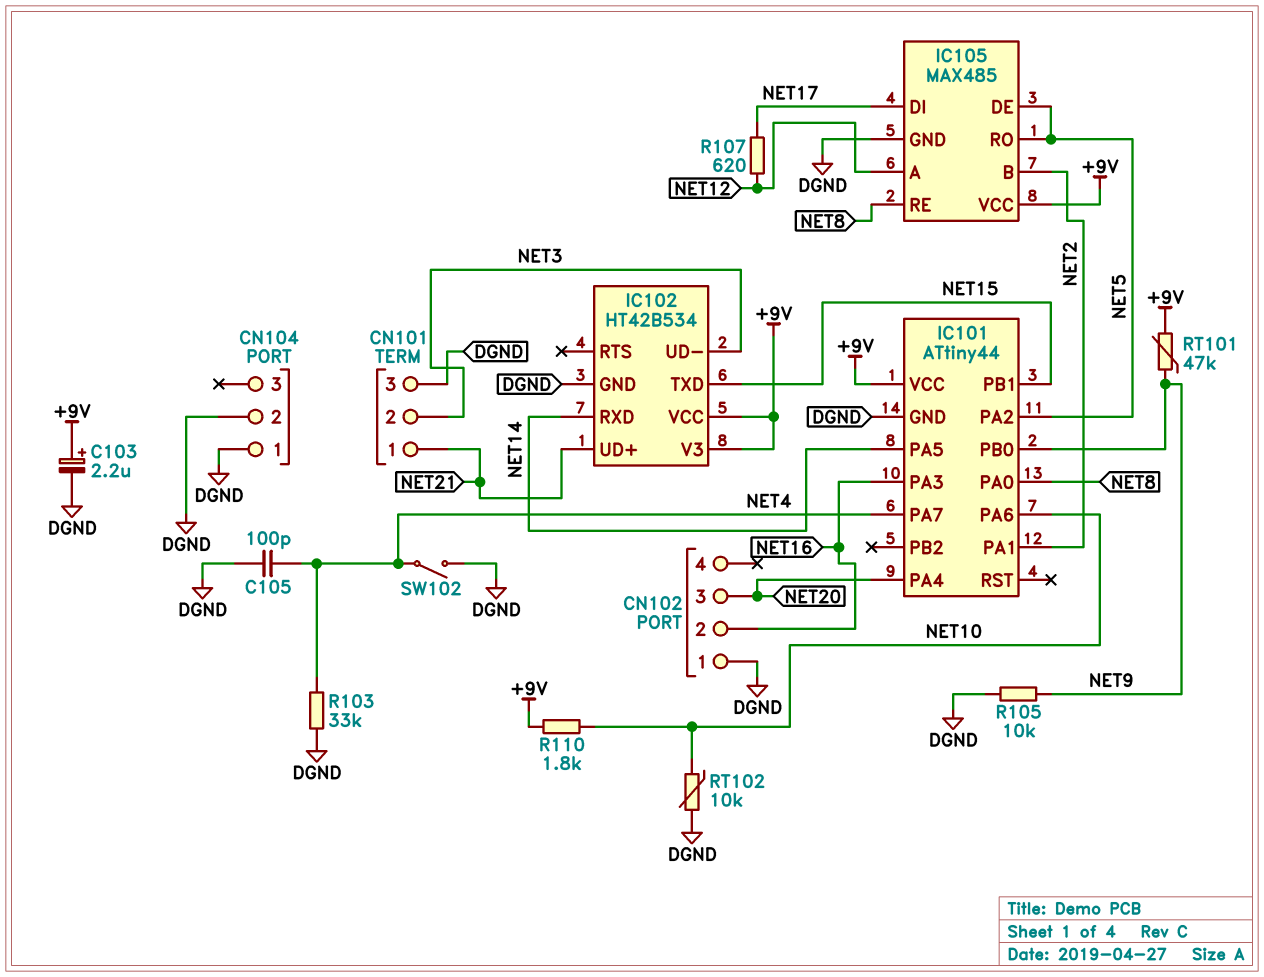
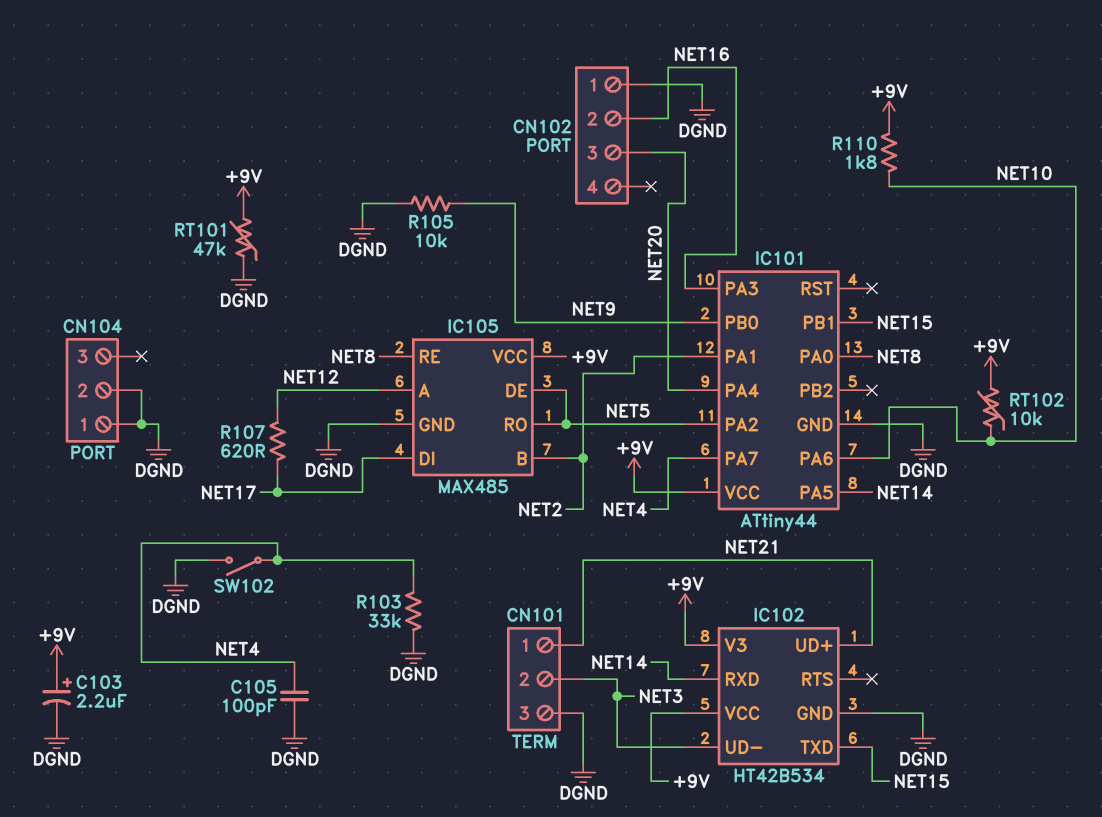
RT101: 47k (+9V, NET9) -> 47k (+9V, DGND)
RT102: 10k (DGND, NET10) -> 10k (+9V, NET10)

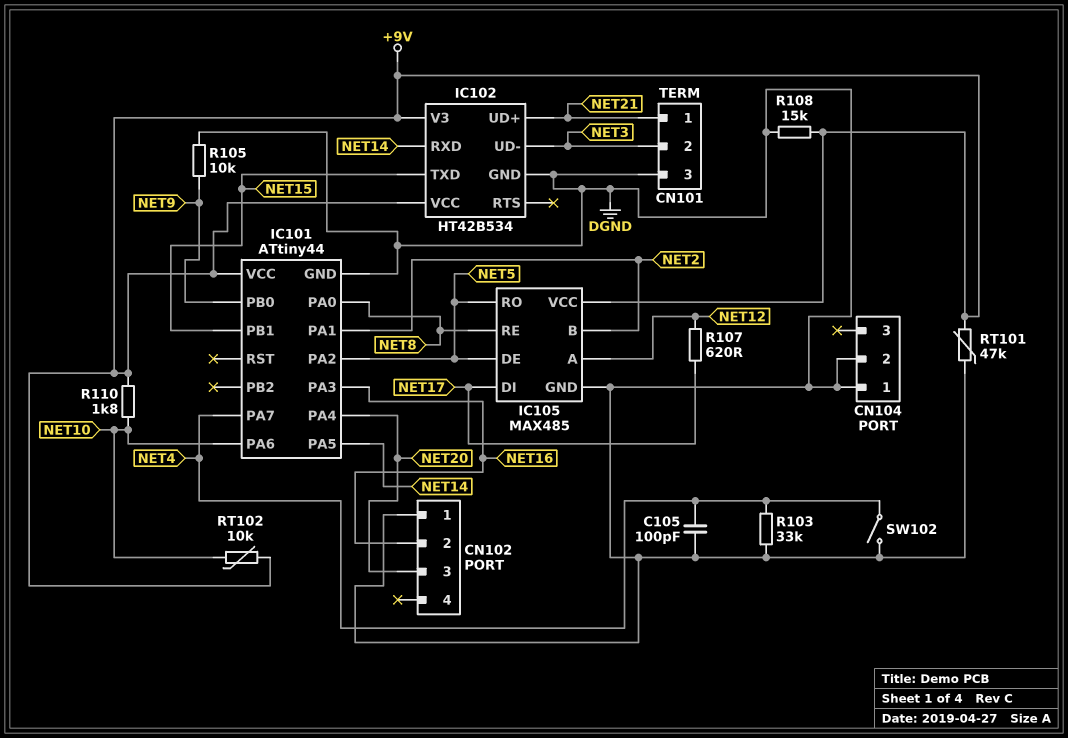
C103: 2.2uF (plus +9V, minus DGND) -> none
R108: none -> 15k (+9V, DGND)

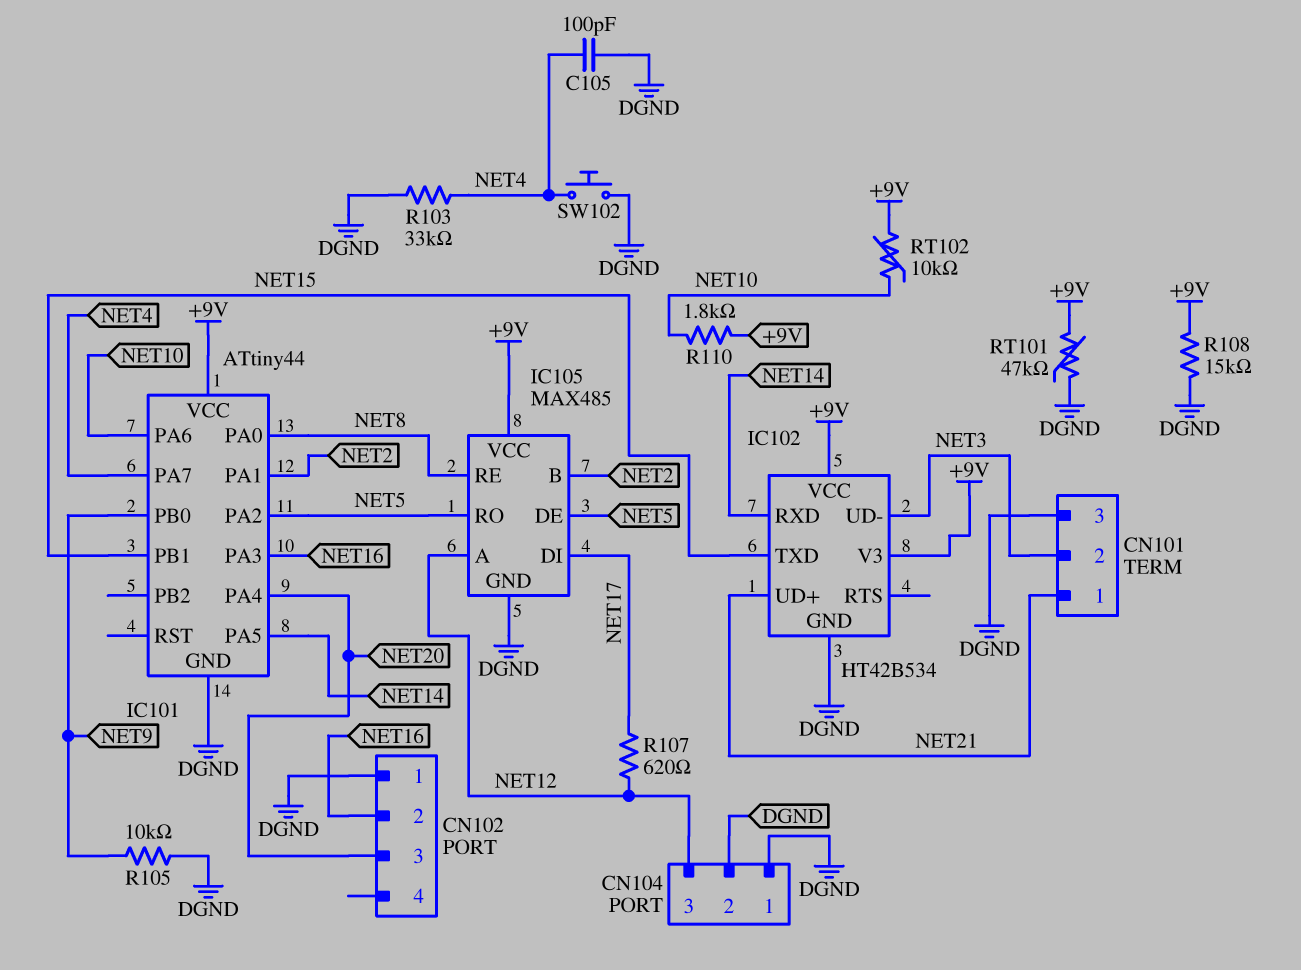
CN104 pin 3: none -> NET12
SW102: switch (DGND, NET4) -> button (DGND, NET4)

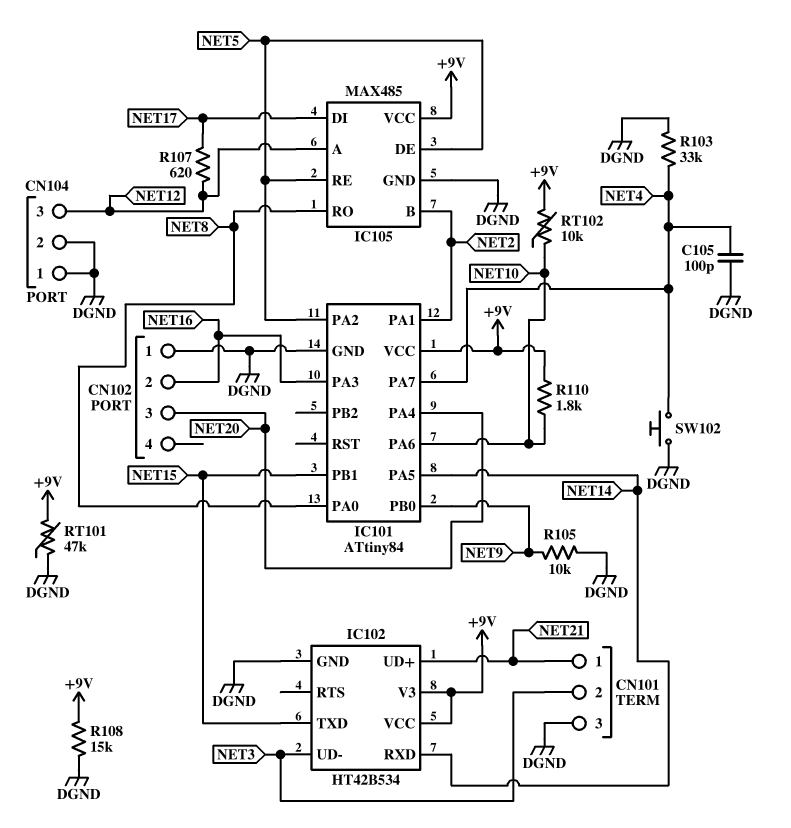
IC101: ATtiny44 -> ATtiny84
IC105 pin RE: NET8 -> NET5
IC105 pin RO: NET5 -> NET8

